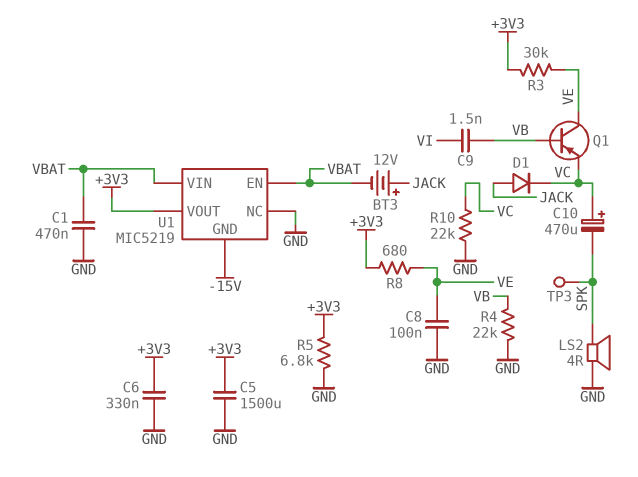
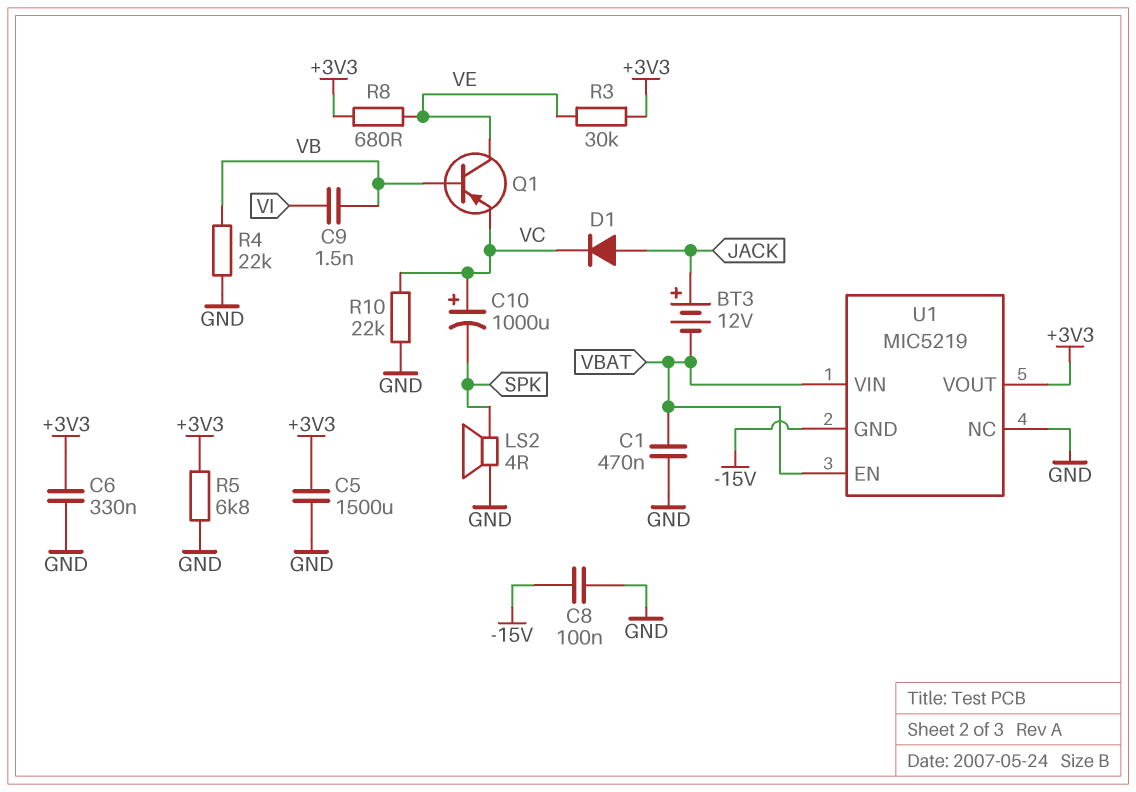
C8: 100nF (GND, VE) -> 100nF (-15V, GND)
C10: 470uF (plus VC, minus SPK) -> 1000uF (plus VC, minus SPK)
TP3: test point (SPK) -> none

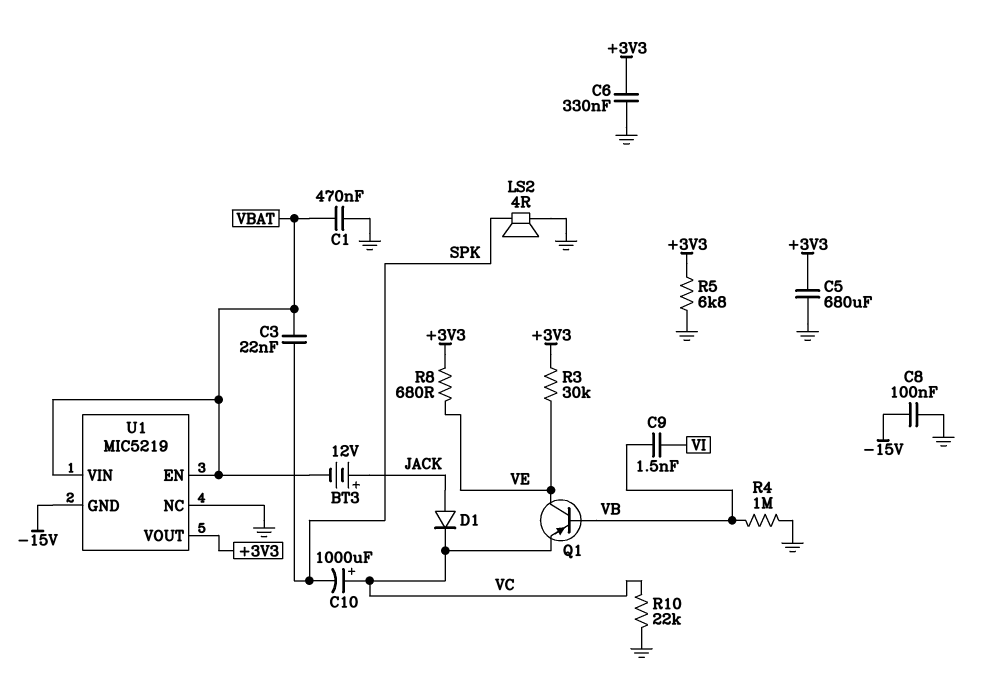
C3: none -> 22nF (SPK, VBAT)
C5: 1500uF (+3V3, GND) -> 680uF (+3V3, GND)
R4: 22k (GND, VB) -> 1M (GND, VB)

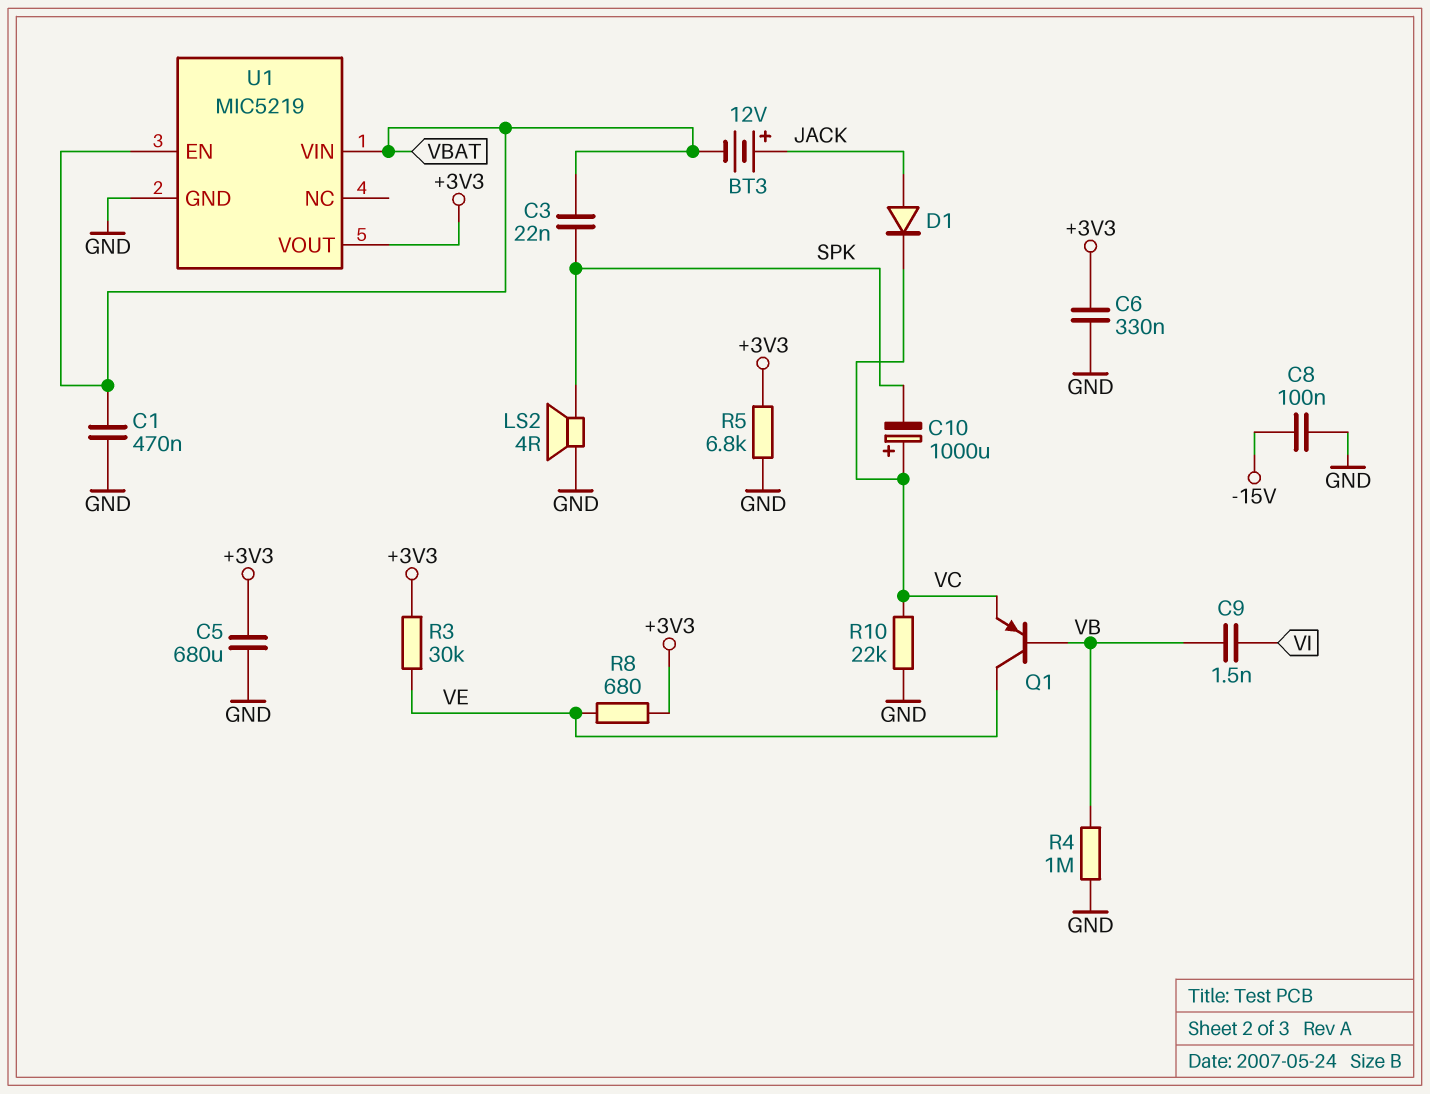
U1 pin GND: -15V -> GND
U1 pin NC: GND -> none

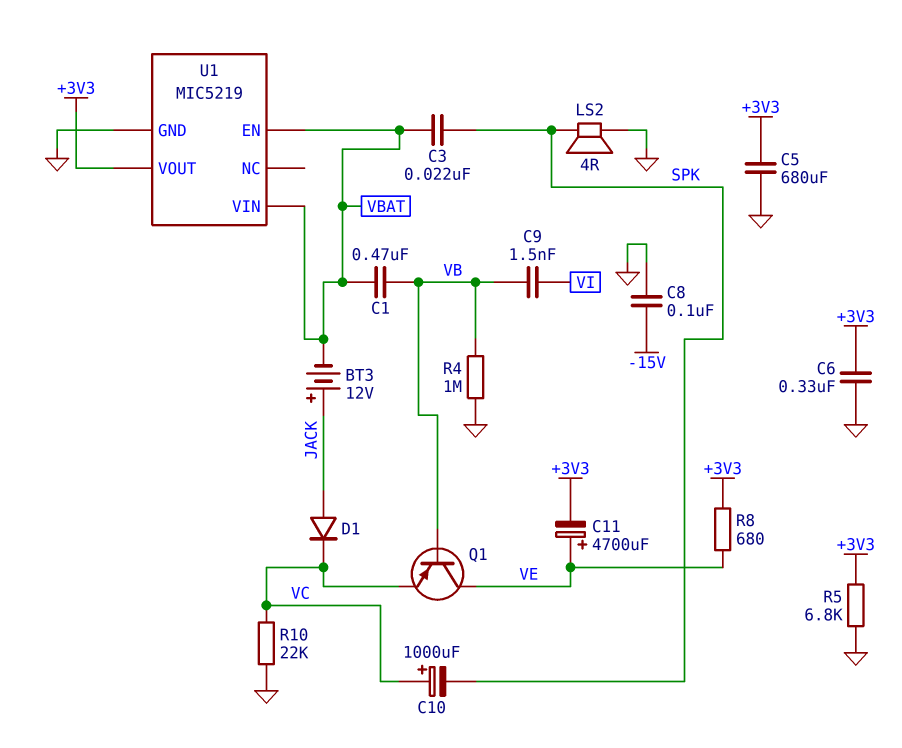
C1: 470nF (GND, VBAT) -> 470nF (VB, VBAT)
C11: none -> 4700uF (plus VE, minus +3V3)
R3: 30k (+3V3, VE) -> none

